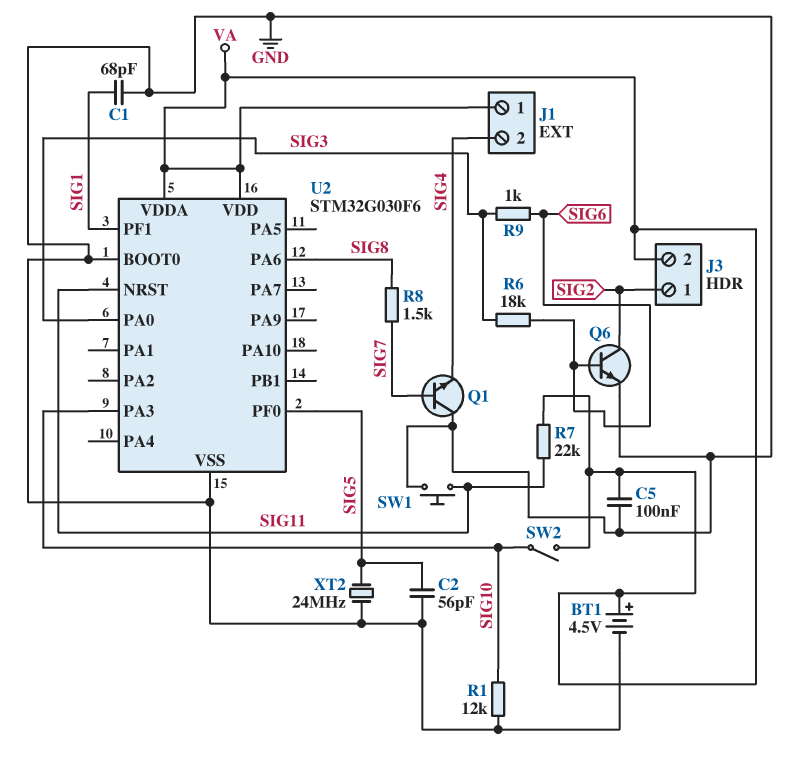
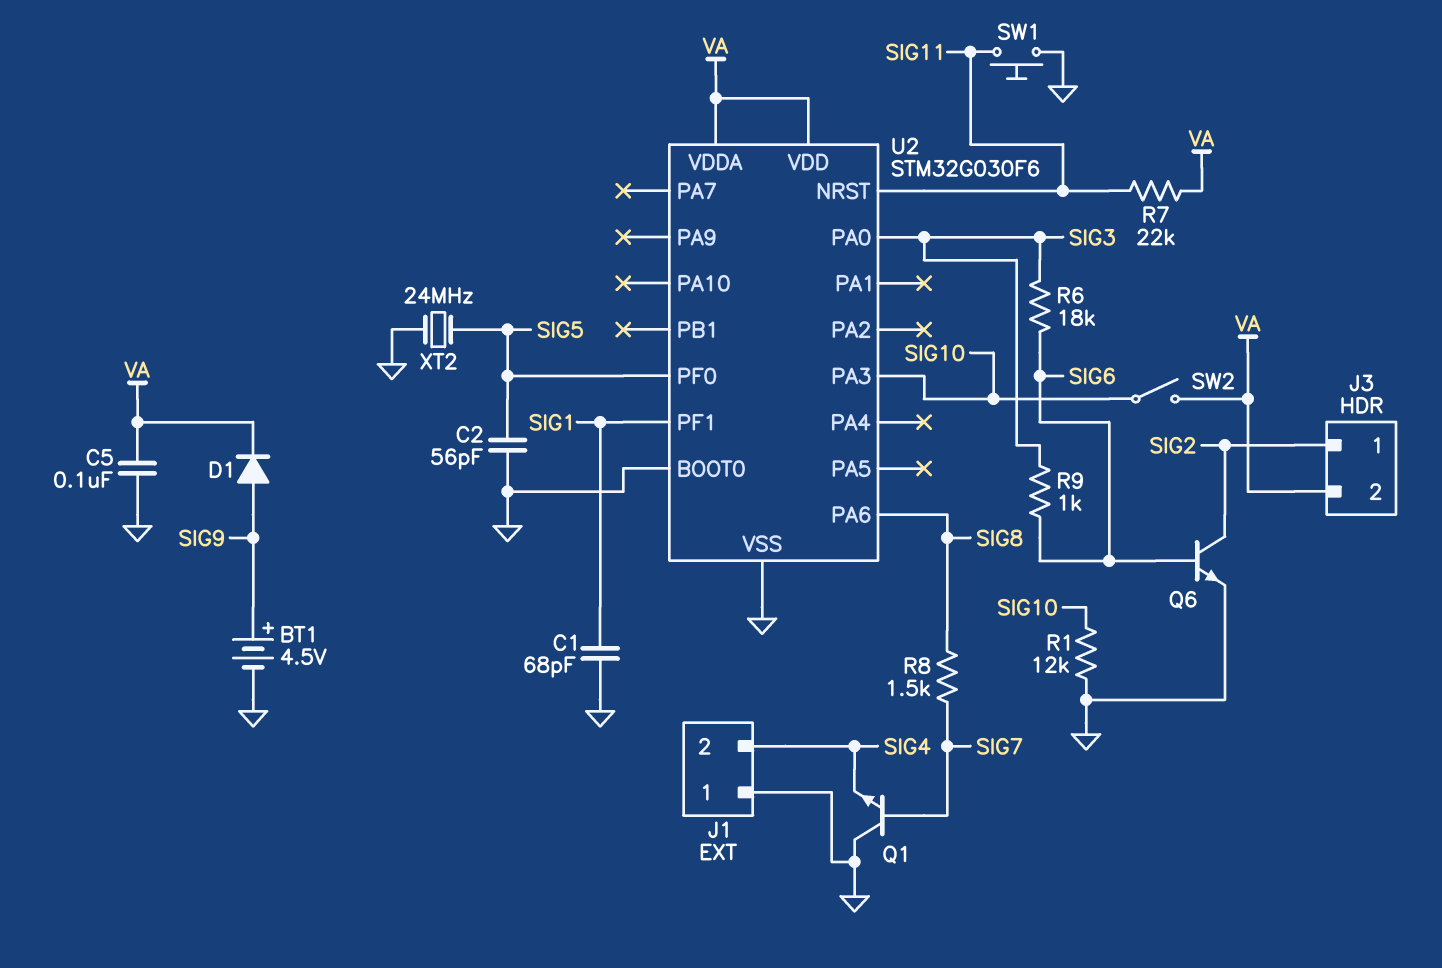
BT1: 4.5V (plus VA, minus GND) -> 4.5V (plus SIG9, minus GND)
D1: none -> diode (A SIG9, K VA)
J1 pin 1: VA -> GND

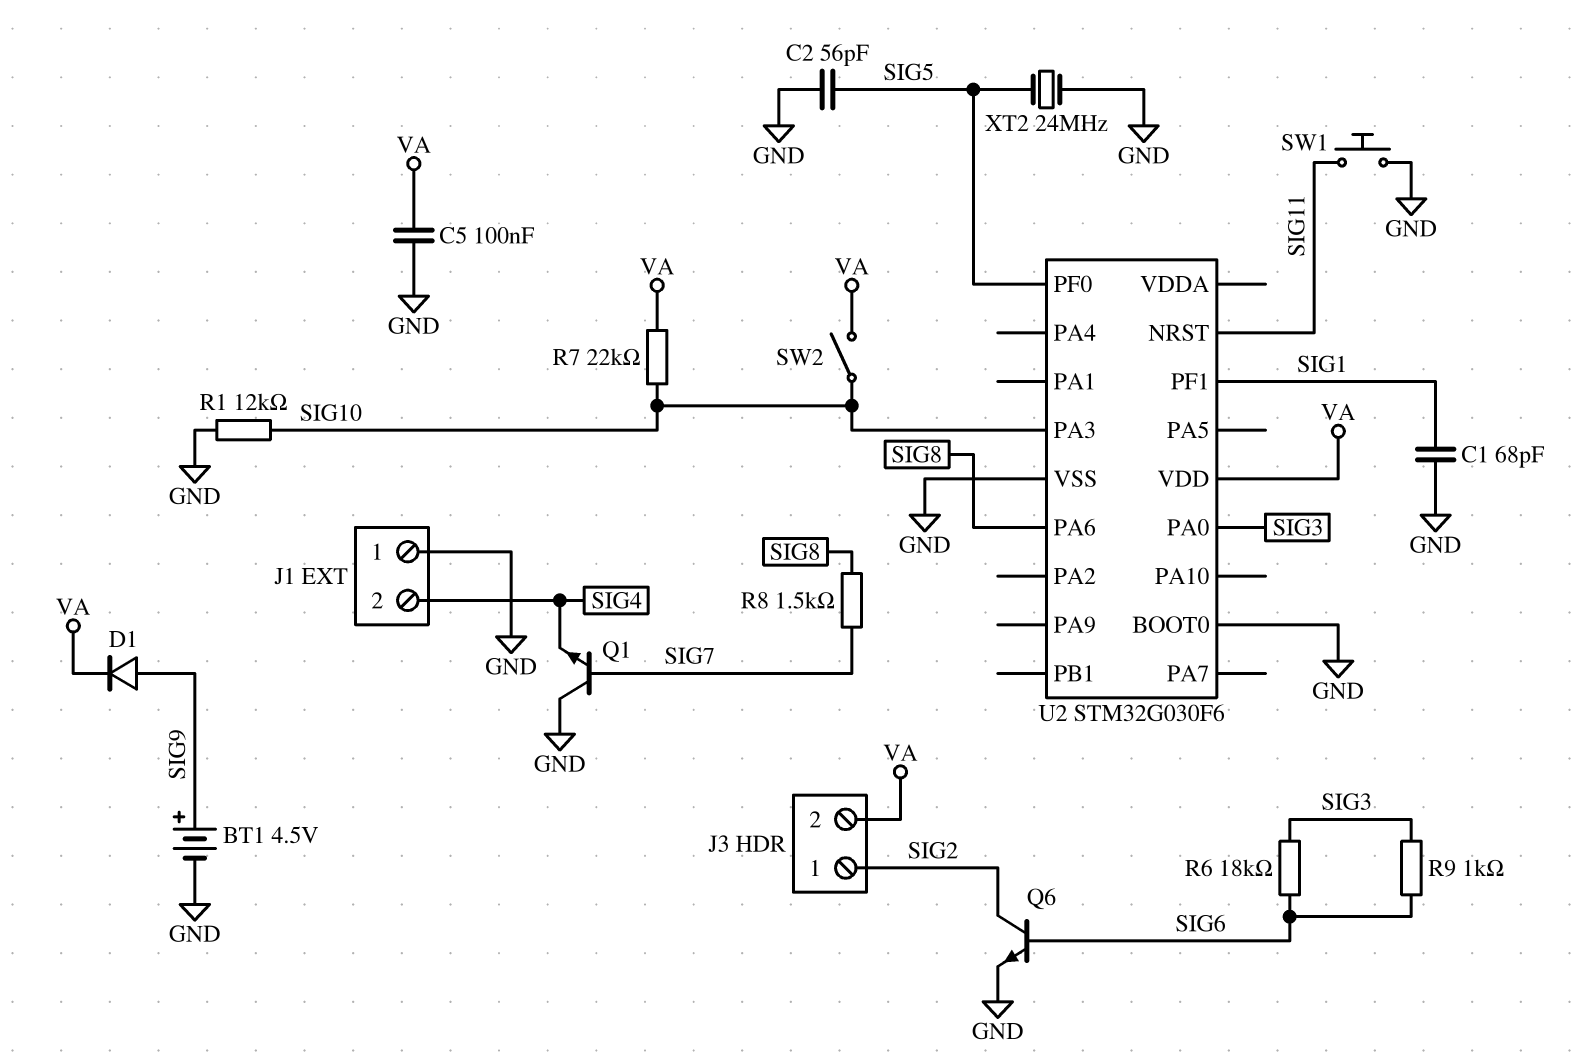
R7: 22k (SIG11, VA) -> 22k (SIG10, VA)
U2 pin VDDA: VA -> none

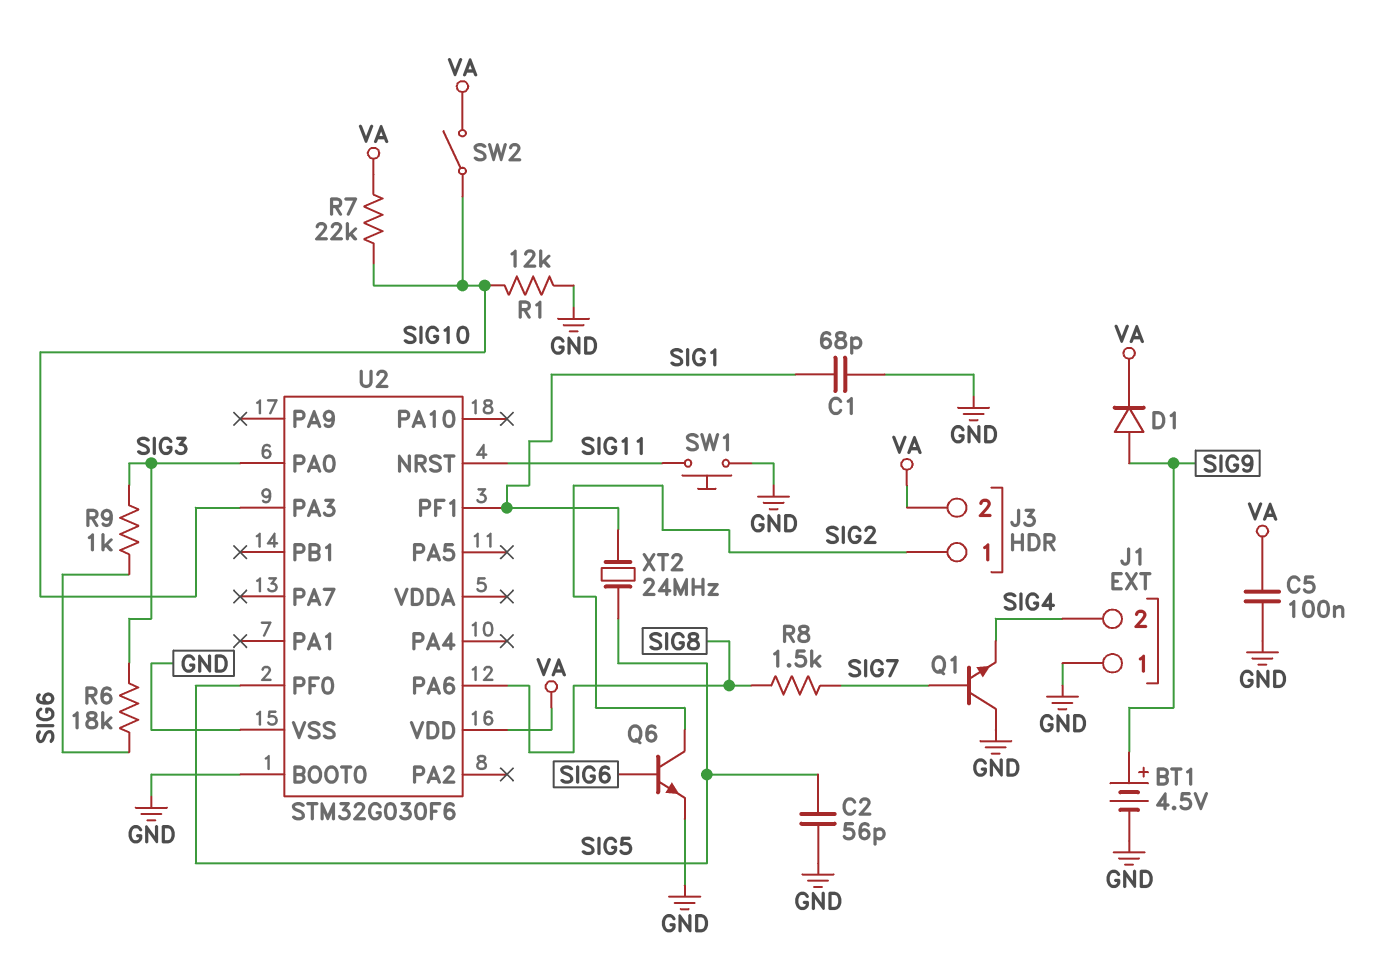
XT2: 24MHz (GND, SIG5) -> 24MHz (SIG1, SIG5)

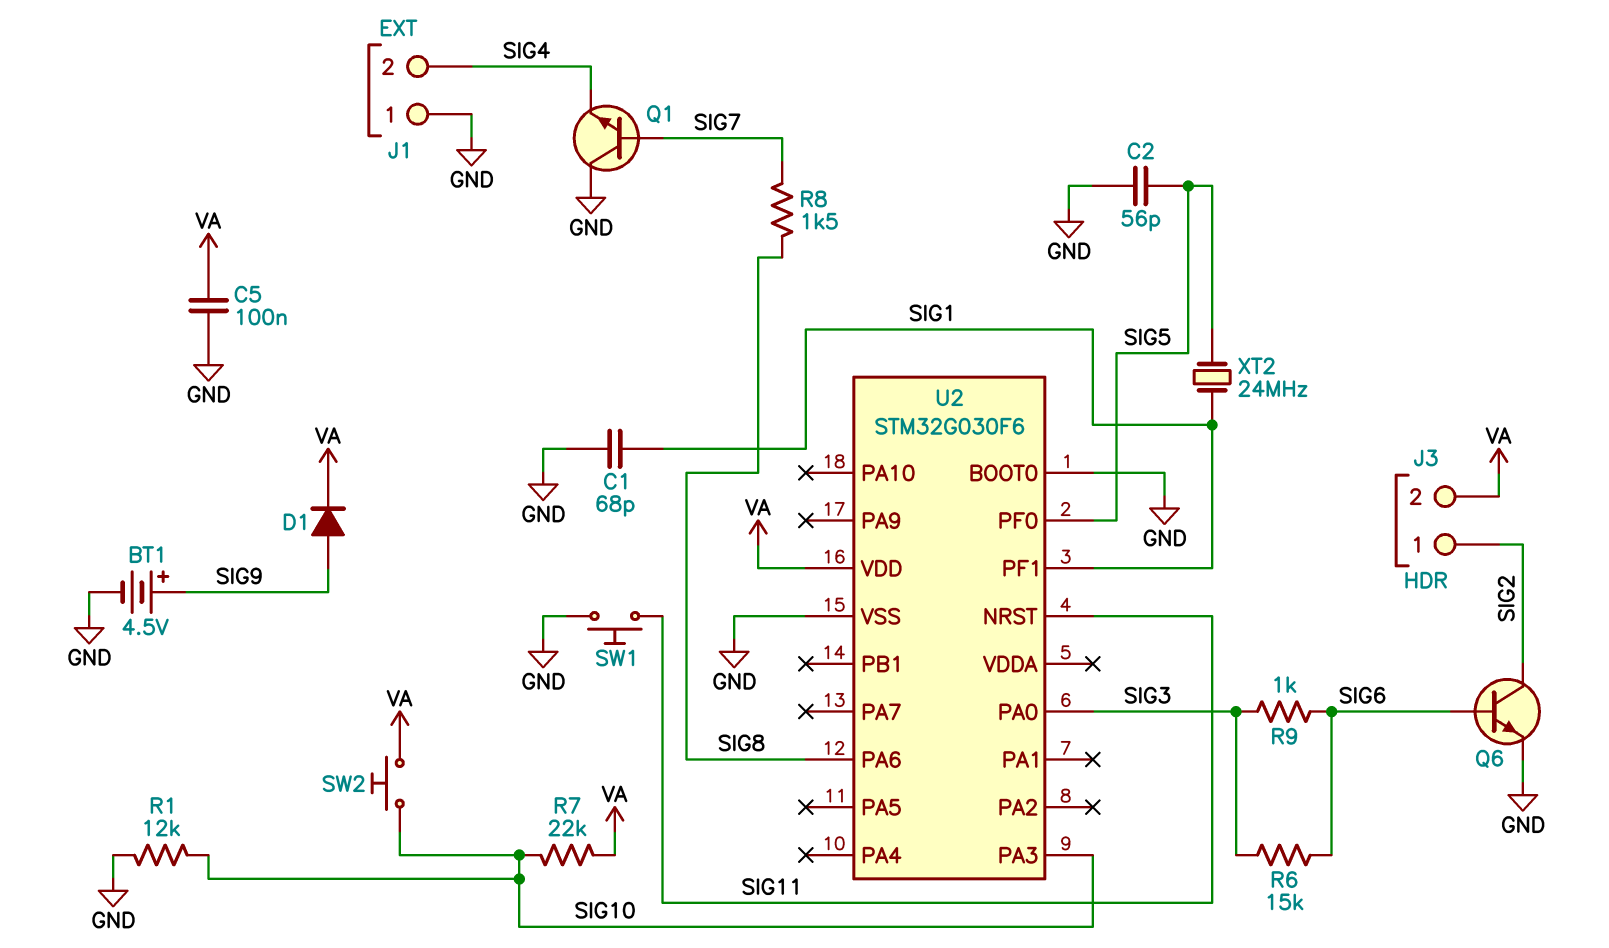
R6: 18k (SIG3, SIG6) -> 15k (SIG3, SIG6)
SW2: switch (SIG10, VA) -> button (SIG10, VA)

